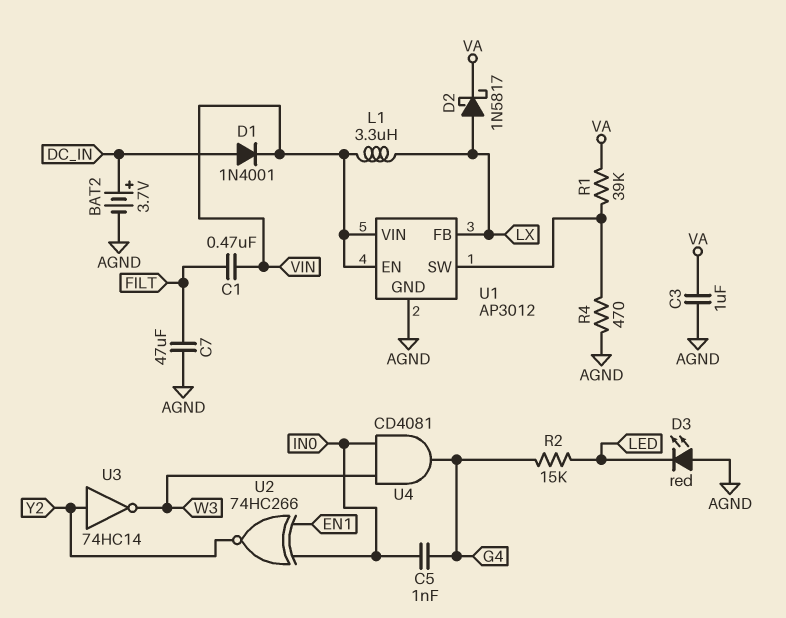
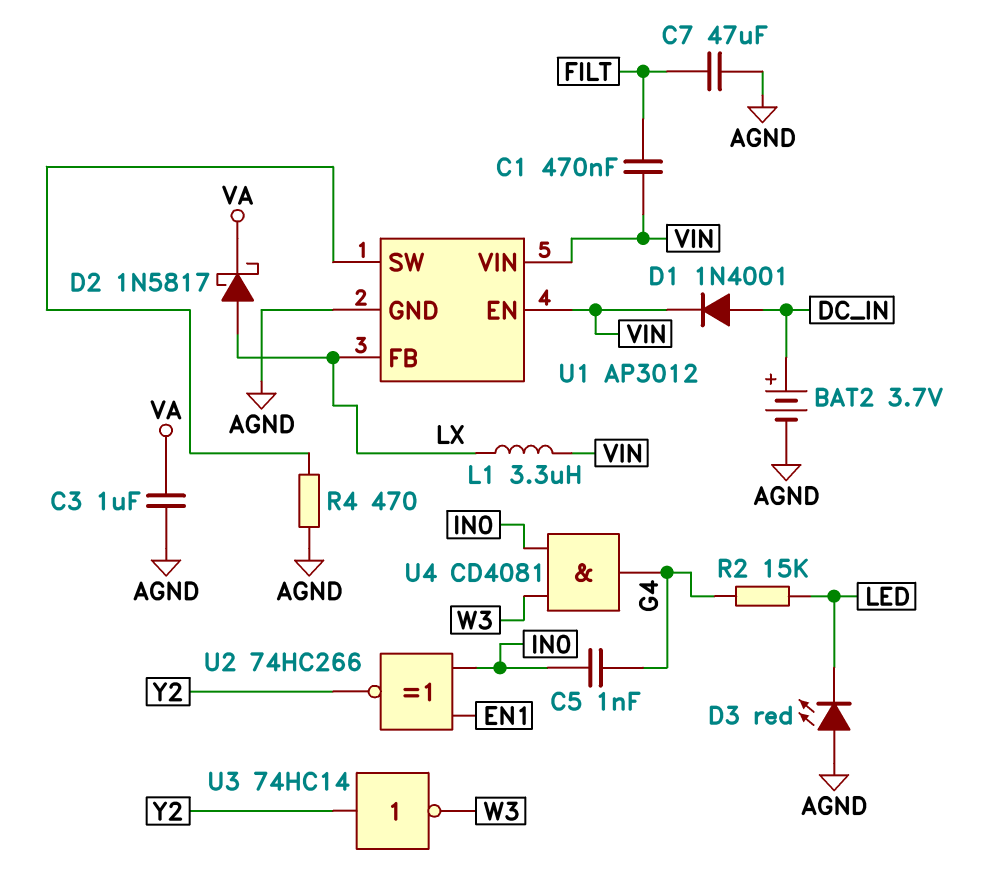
R1: 39k (U1/SW, VA) -> none

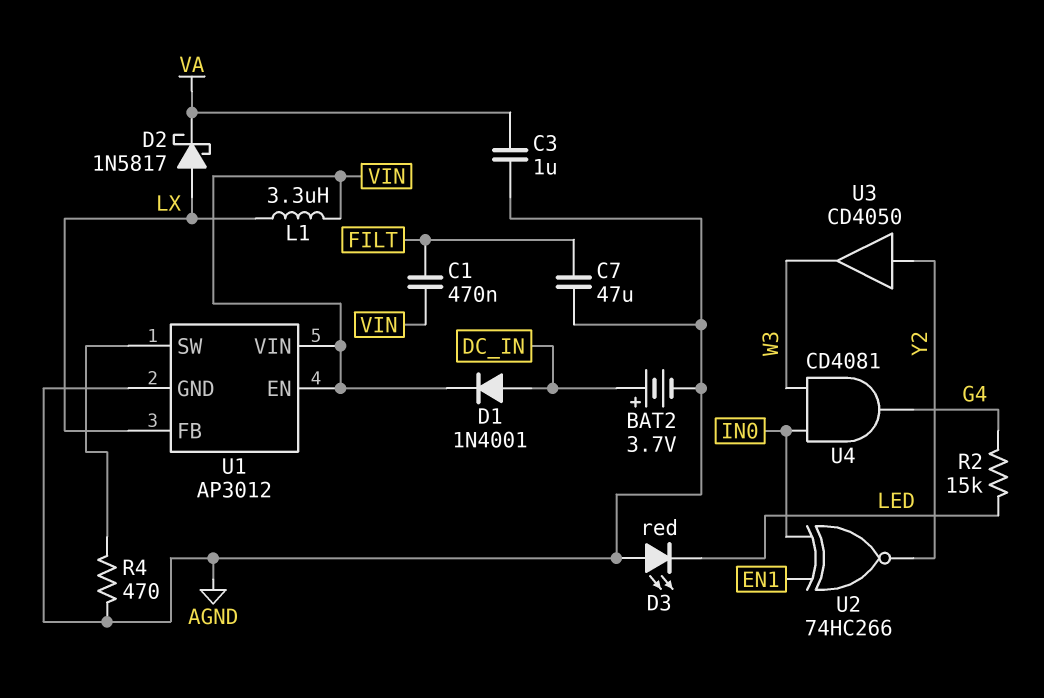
C5: 1nF (G4, IN0) -> none
U3: NOT 74HC14 (in Y2, out W3) -> buffer CD4050 (in Y2, out W3)

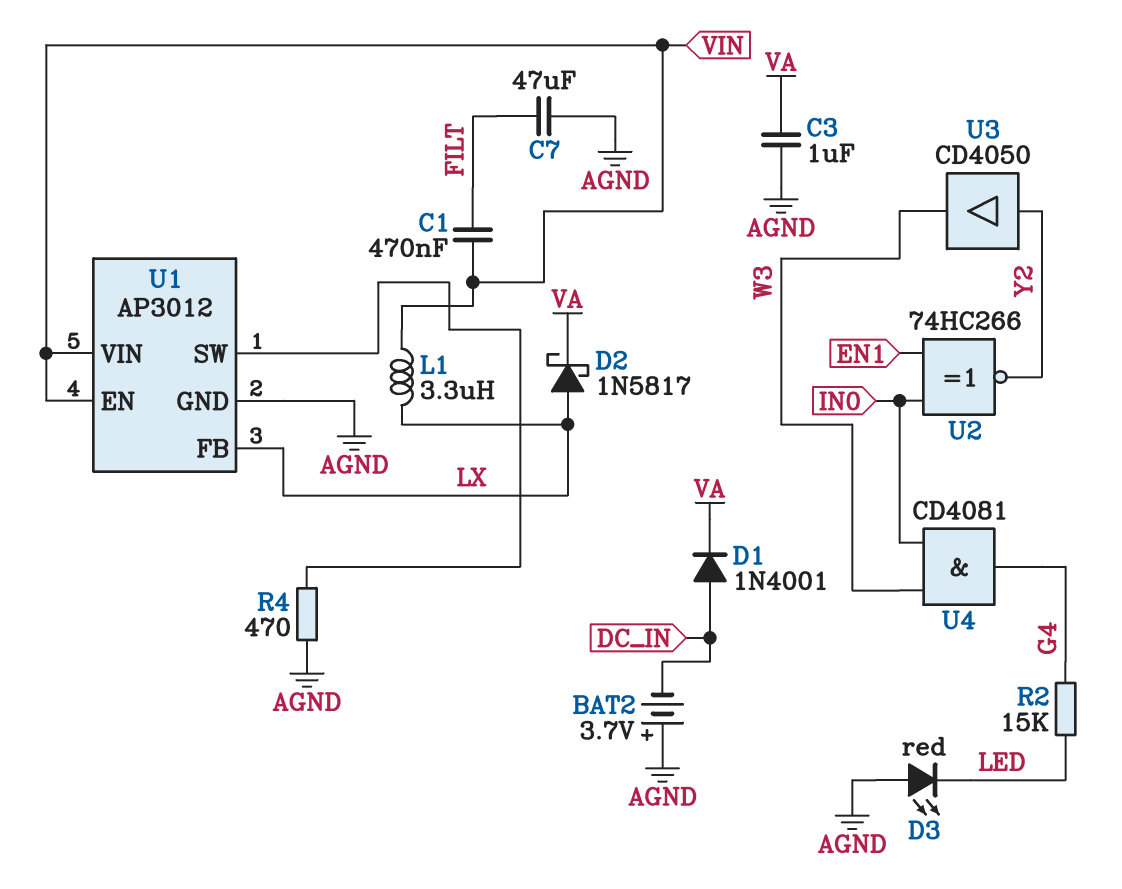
BAT2: 3.7V (plus DC_IN, minus AGND) -> 3.7V (plus AGND, minus DC_IN)
D1: diode 1N4001 (A DC_IN, K VIN) -> diode 1N4001 (A DC_IN, K VA)

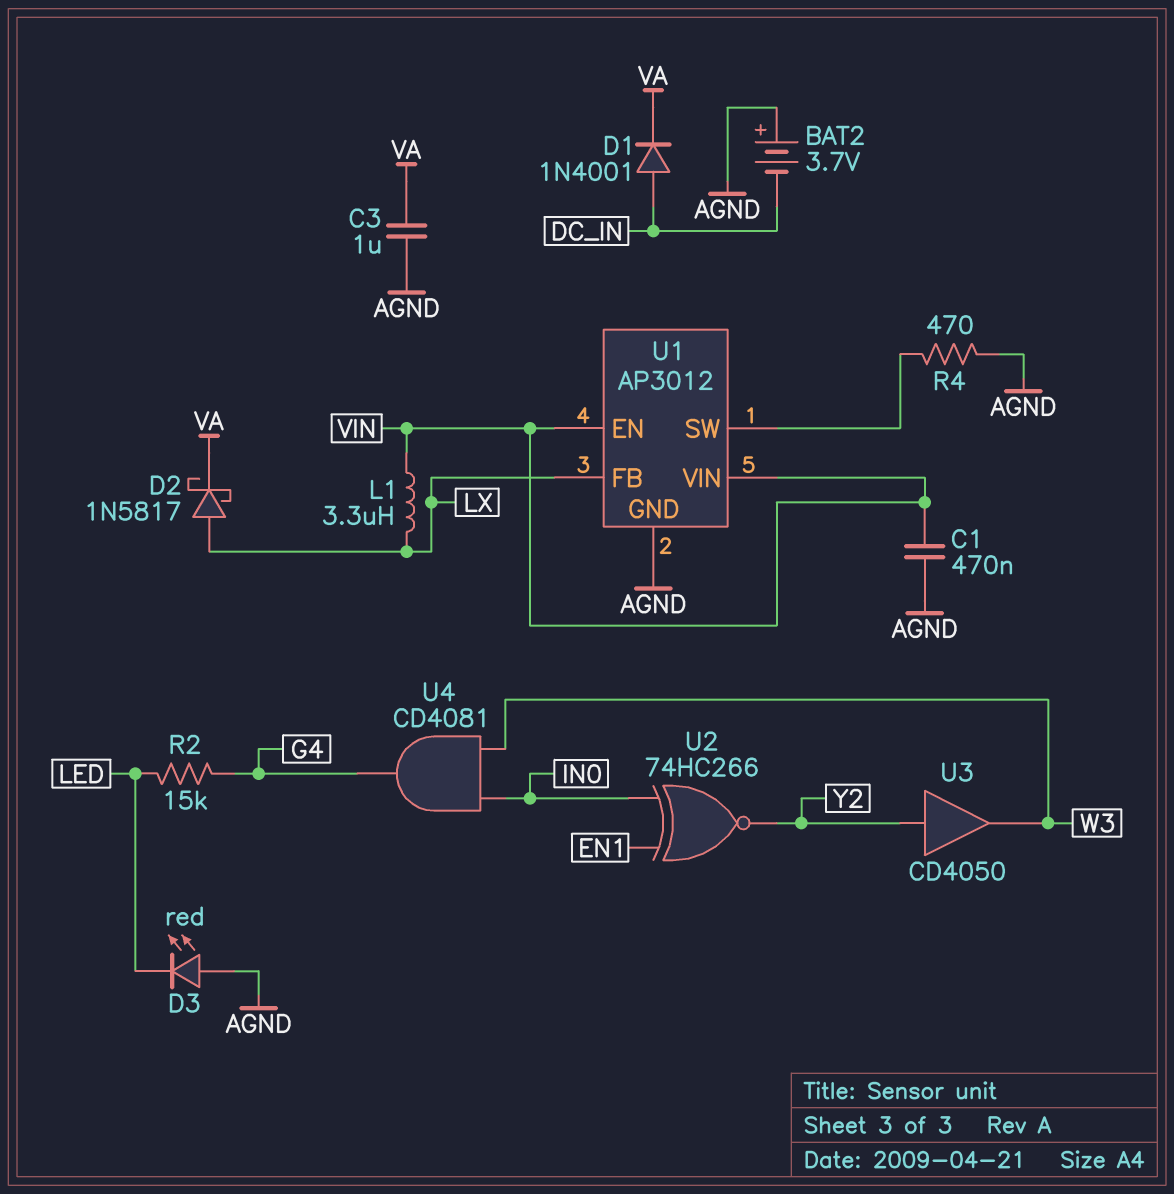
C1: 470nF (FILT, VIN) -> 470nF (AGND, VIN)
C7: 47uF (AGND, FILT) -> none

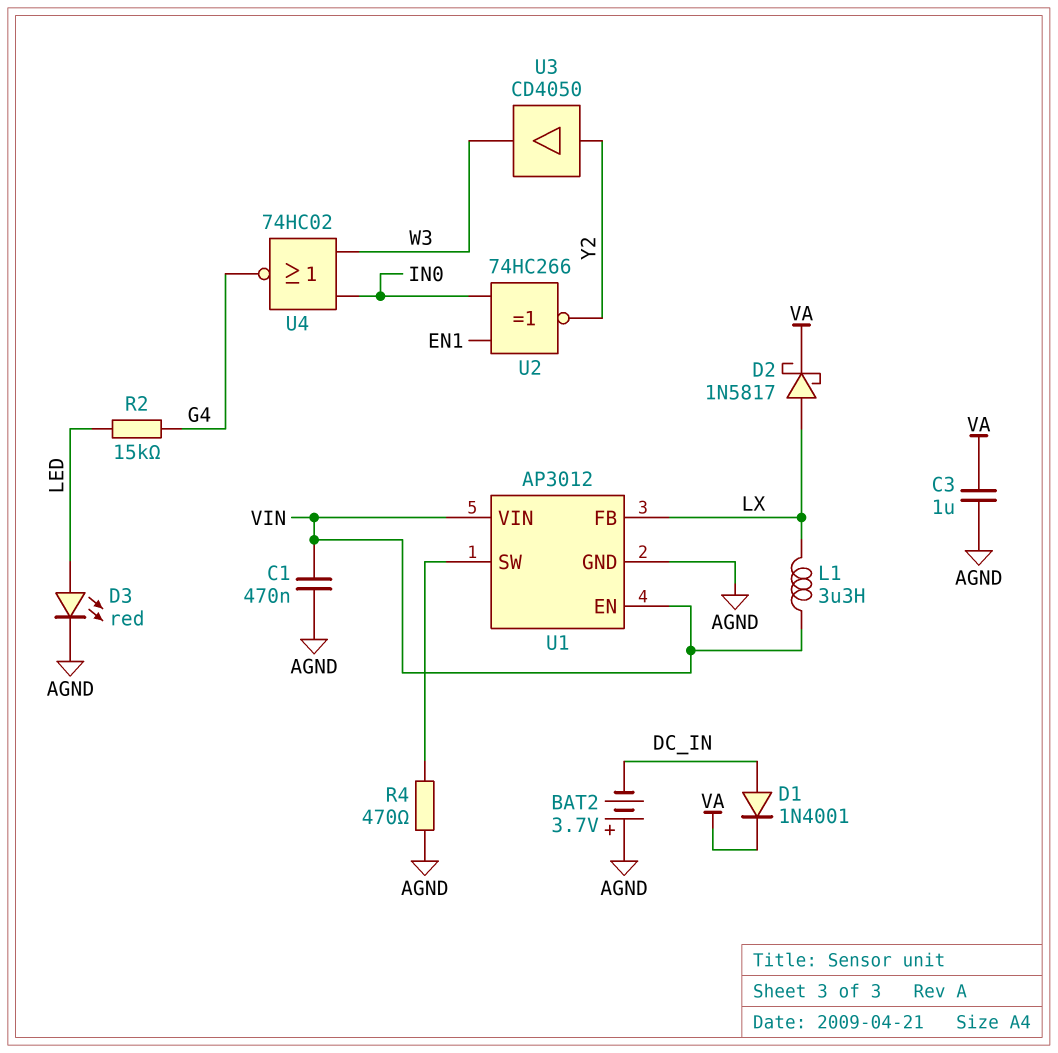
D3: LED red (A AGND, K LED) -> LED red (A LED, K AGND)
U4: AND CD4081 (in IN0, in W3, out G4) -> NOR 74HC02 (in IN0, in W3, out G4)

